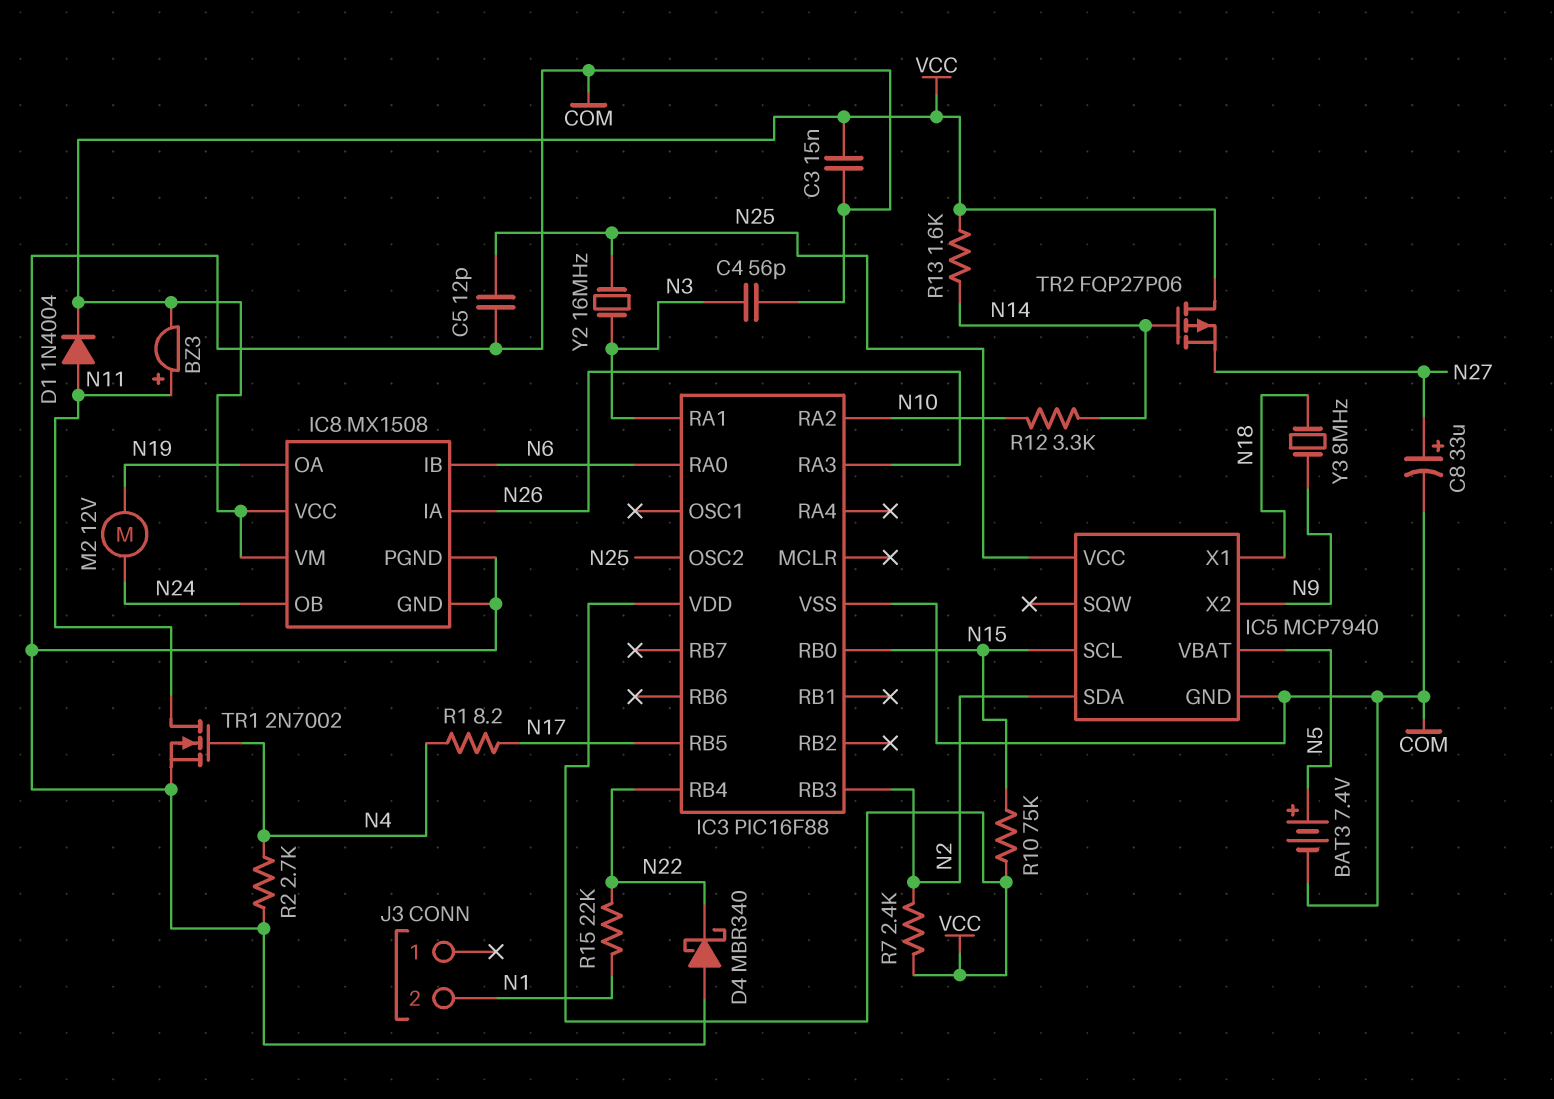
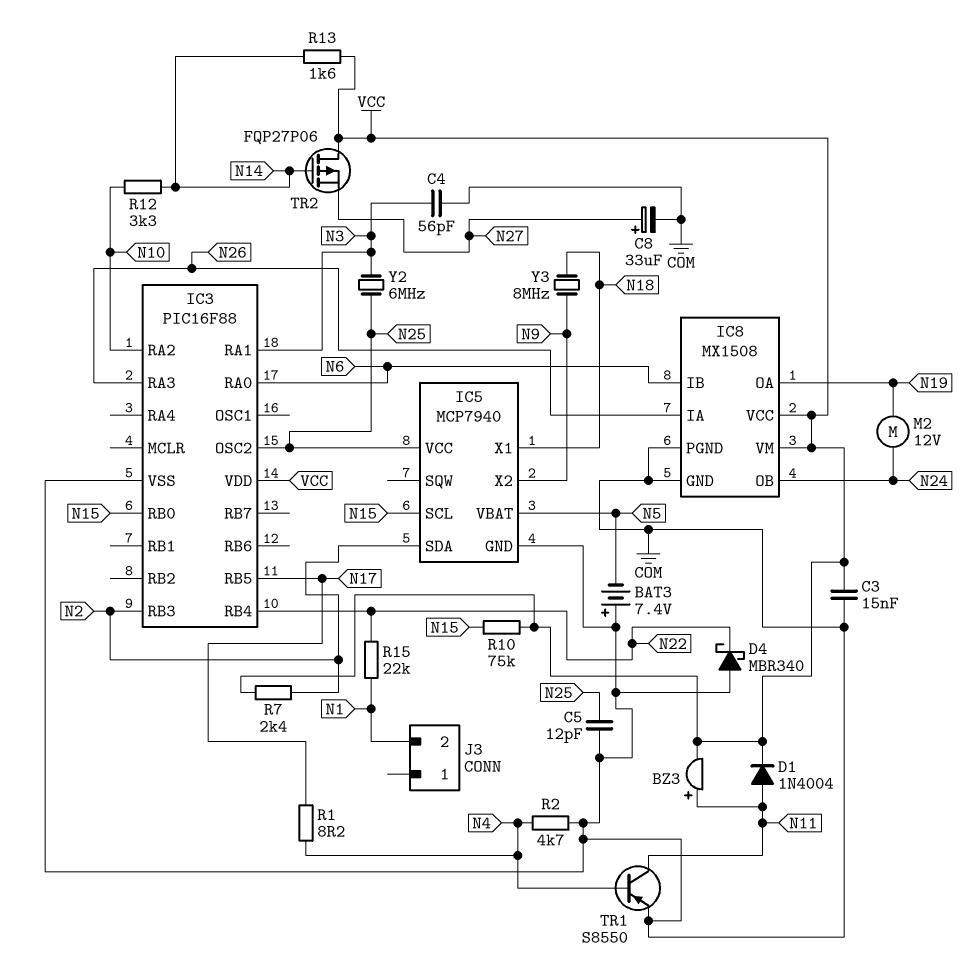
BAT3: 7.4V (plus N5, minus COM) -> 7.4V (plus COM, minus N5)
R2: 2.7k (COM, N4) -> 4.7k (COM, N4)
TR1: NMOS 2N7002 (G N4, D N11, S COM) -> PNP S8550 (B N4, C N11, E COM)
Y2: 16MHz (N3, N25) -> 6MHz (N3, N25)

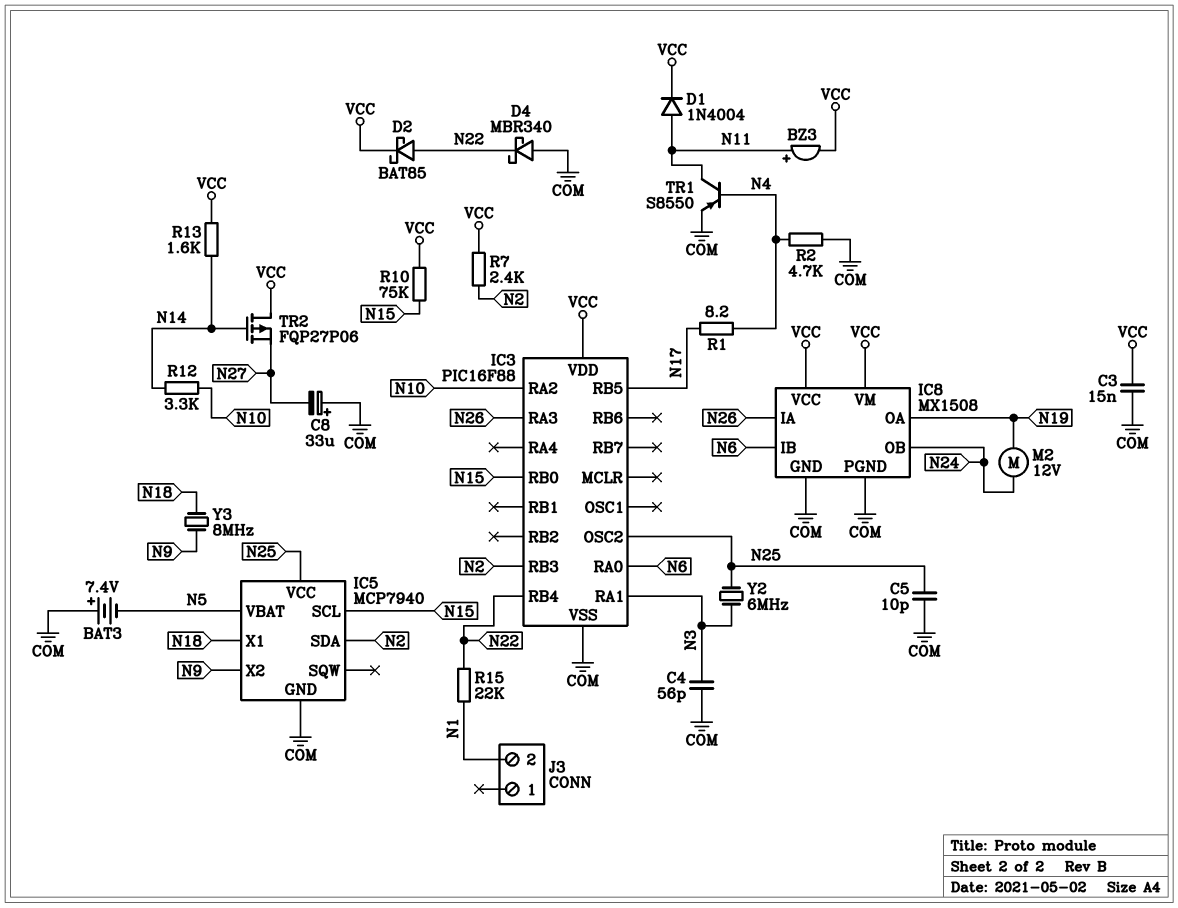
C5: 12pF (COM, N25) -> 10pF (COM, N25)
C8: 33uF (plus N27, minus COM) -> 33uF (plus COM, minus N27)
D2: none -> schottky BAT85 (A N22, K VCC)

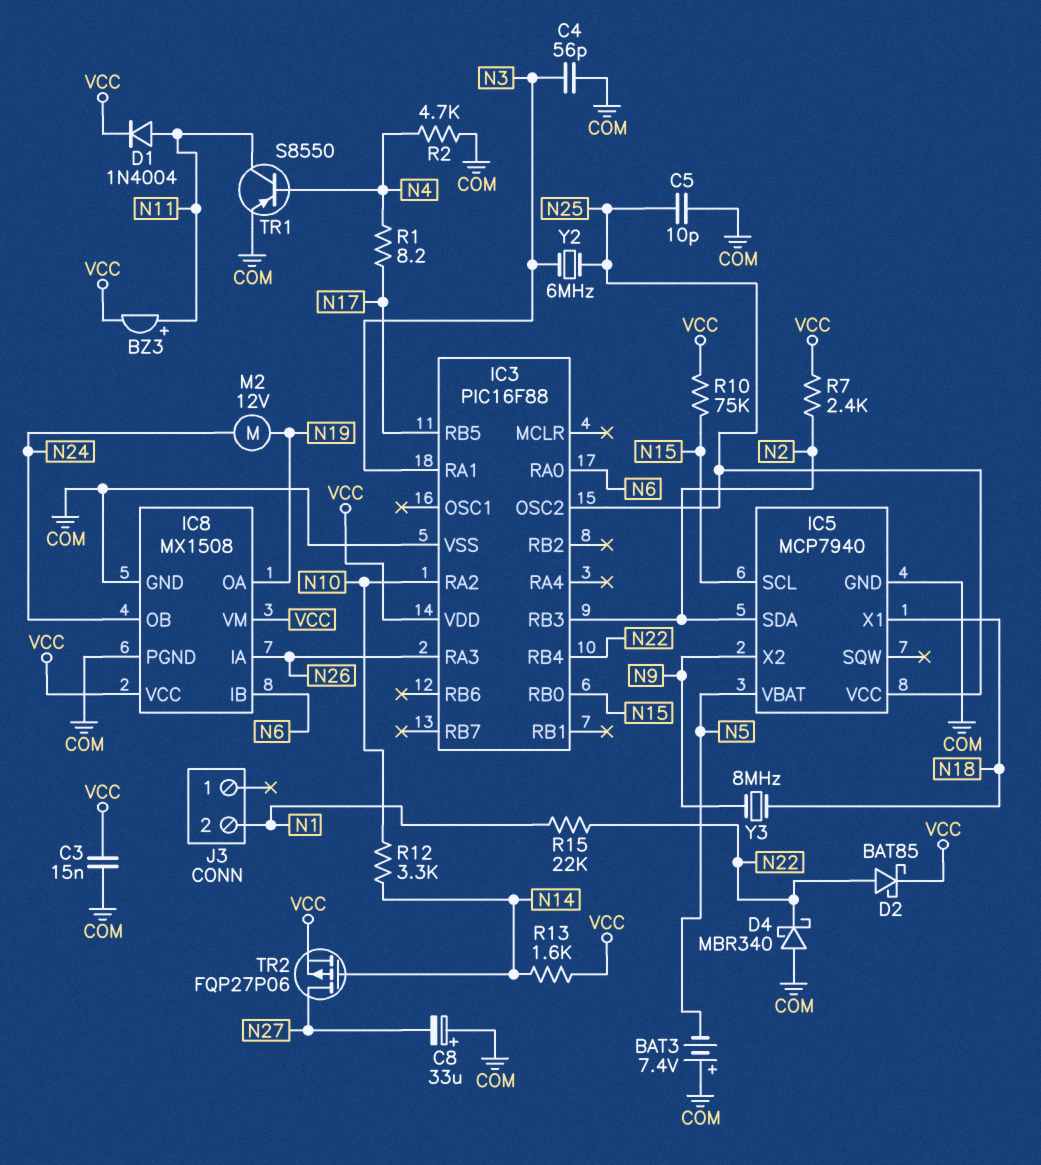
TR2: PMOS FQP27P06 (G N14, D VCC, S N27) -> PMOS FQP27P06 (G N14, D N27, S VCC)

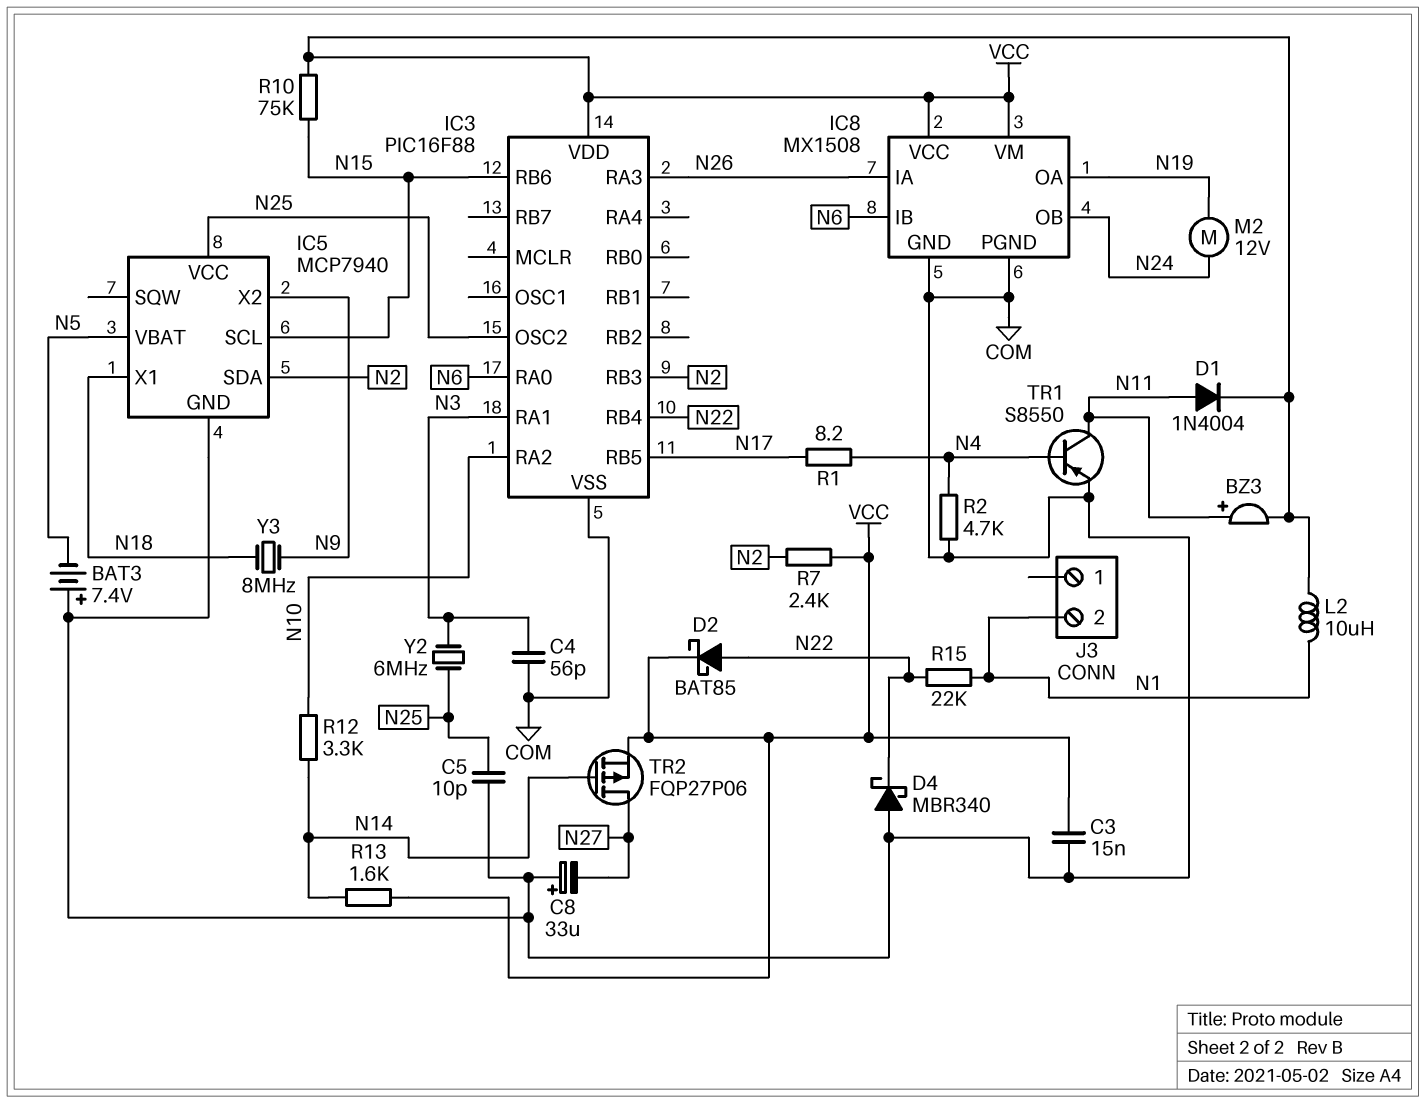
IC3 pin RB0: N15 -> none
IC3 pin RB6: none -> N15
L2: none -> 10uH (N1, VCC)

